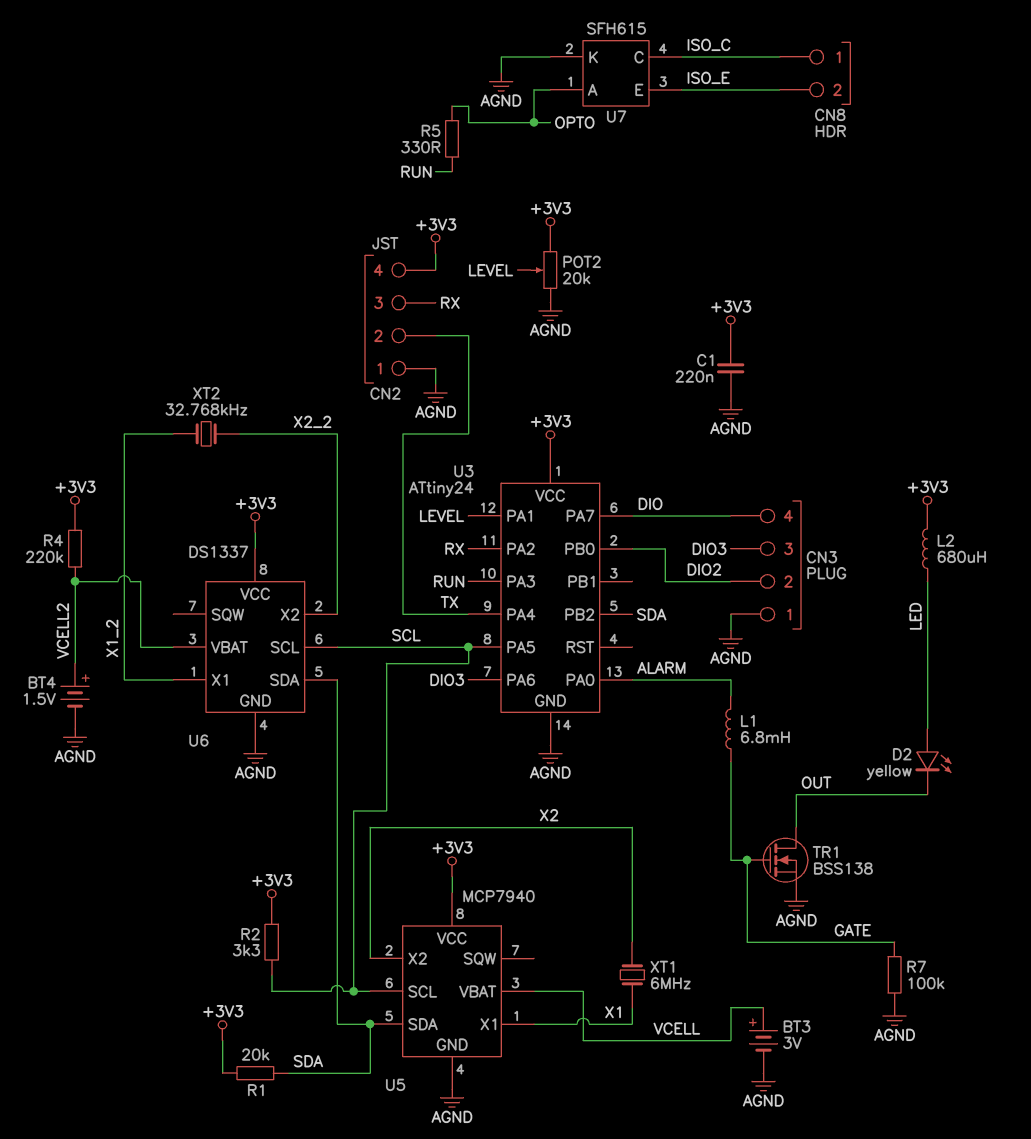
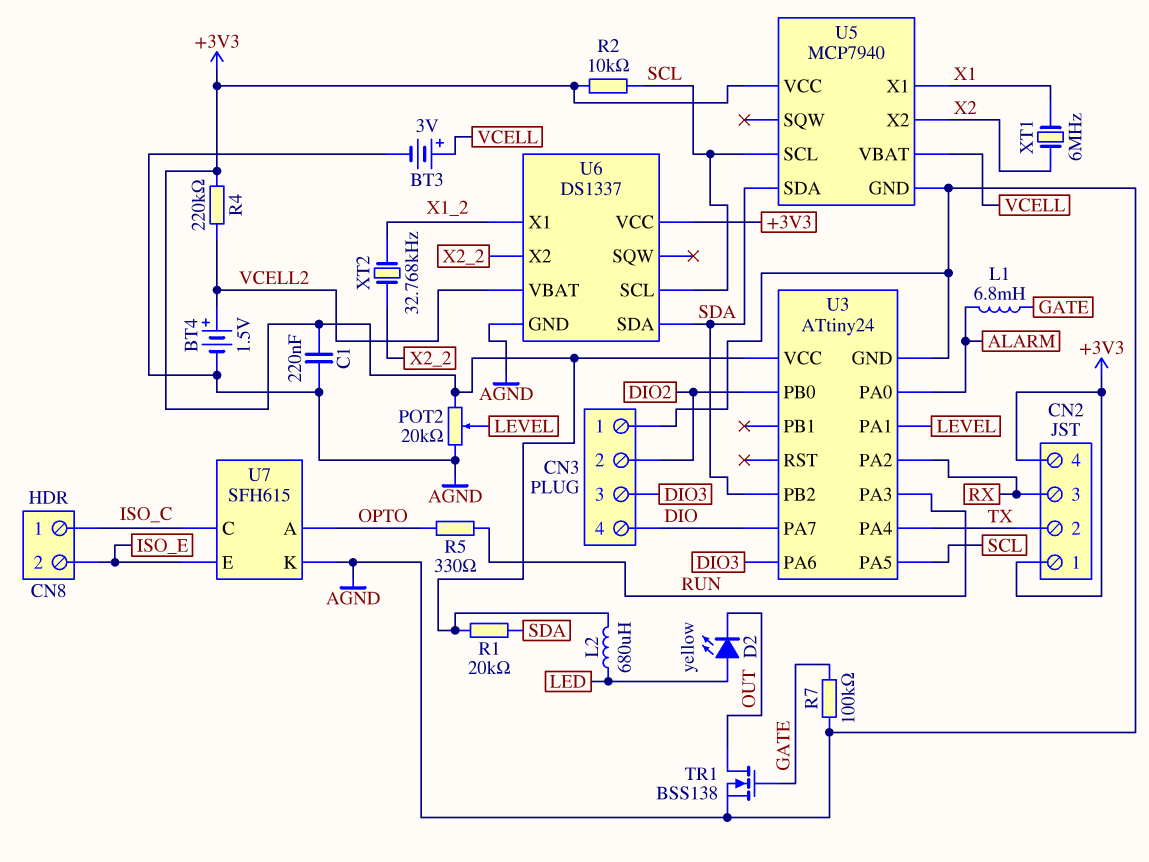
CN2 pin 1: AGND -> +3V3
R2: 3.3k (+3V3, SCL) -> 10k (+3V3, SCL)

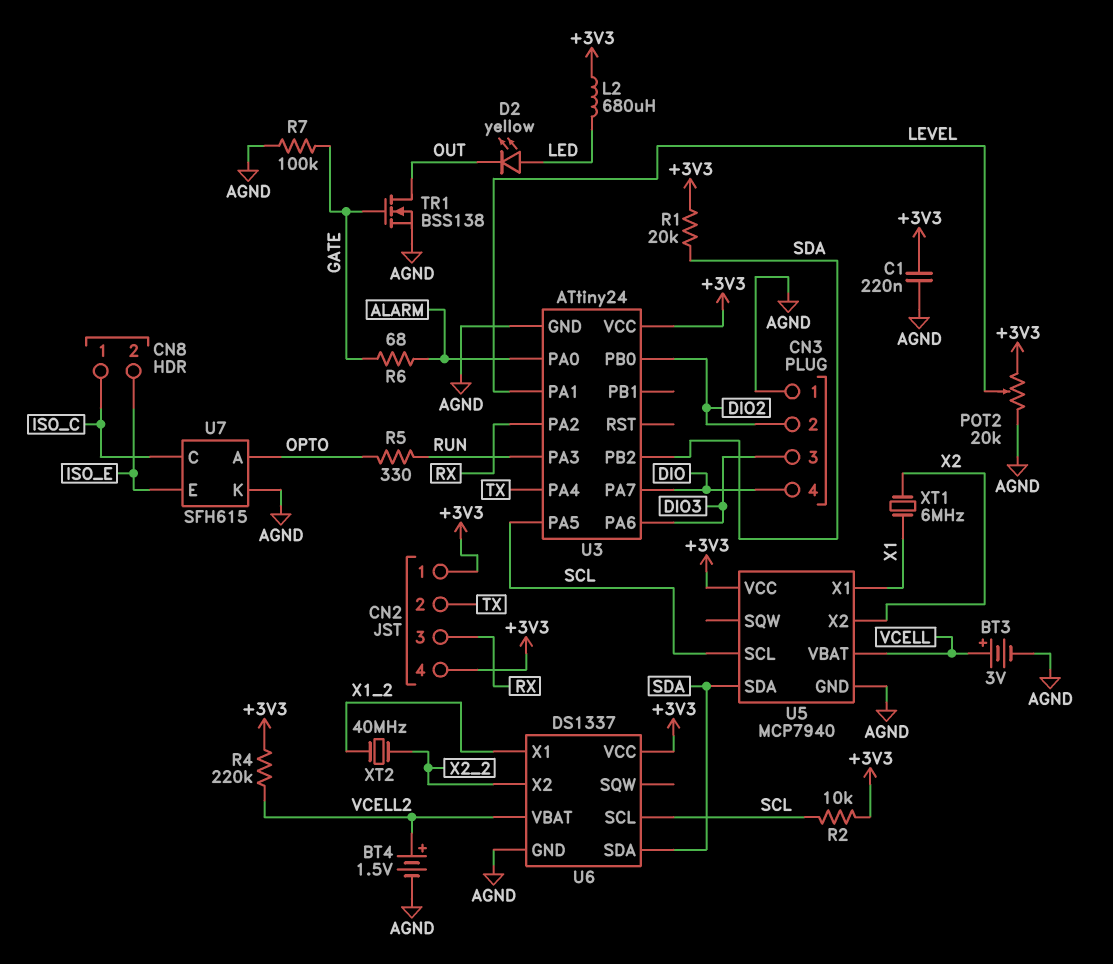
L1: 6.8mH (ALARM, GATE) -> none
R6: none -> 68 (ALARM, GATE)
XT2: 32.768kHz (X1_2, X2_2) -> 40MHz (X1_2, X2_2)

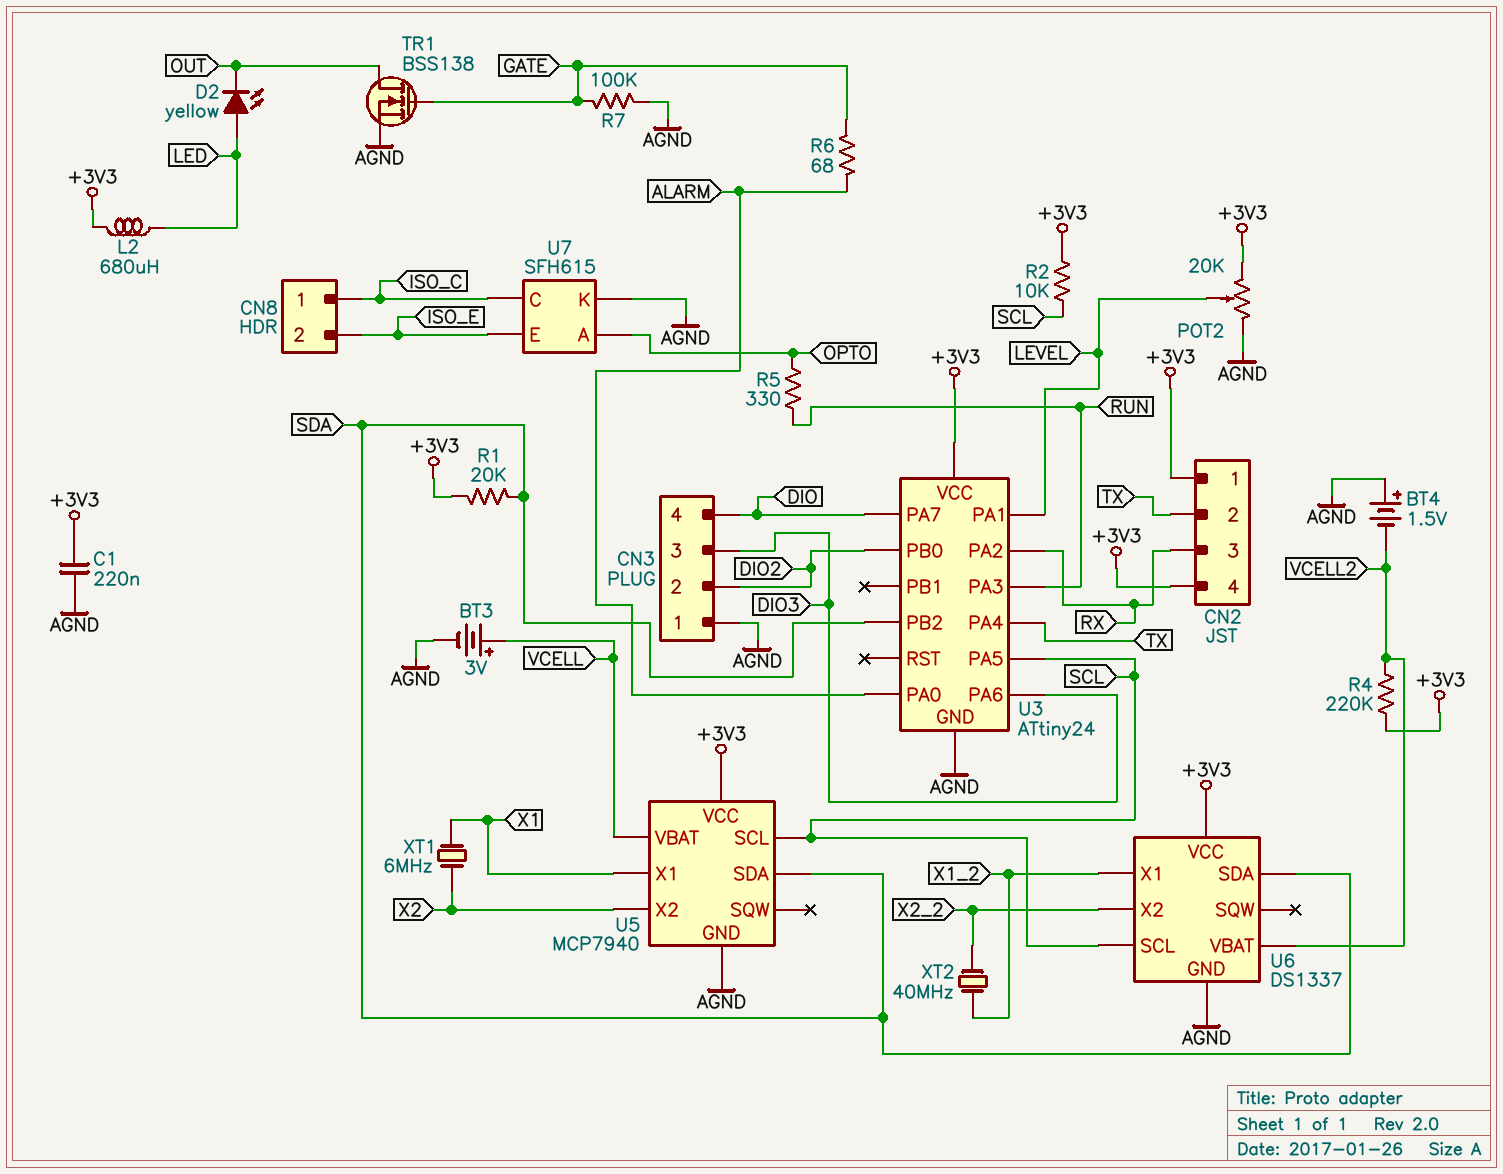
BT4: 1.5V (plus VCELL2, minus AGND) -> 1.5V (plus AGND, minus VCELL2)

